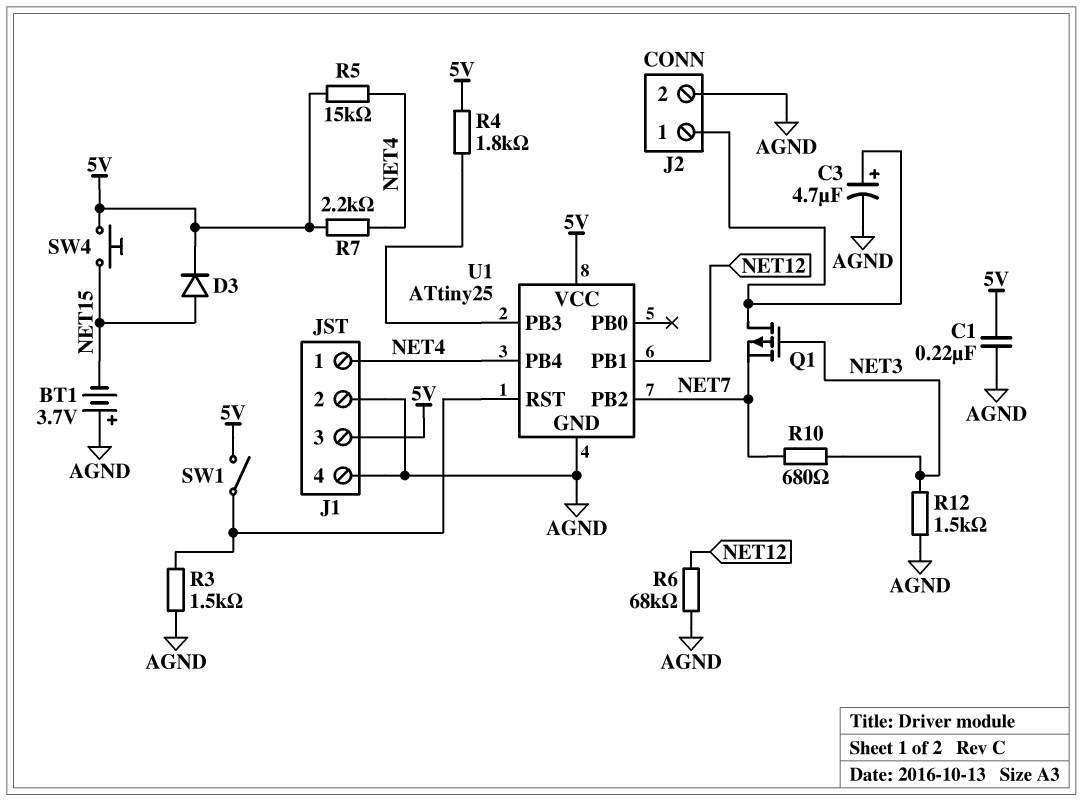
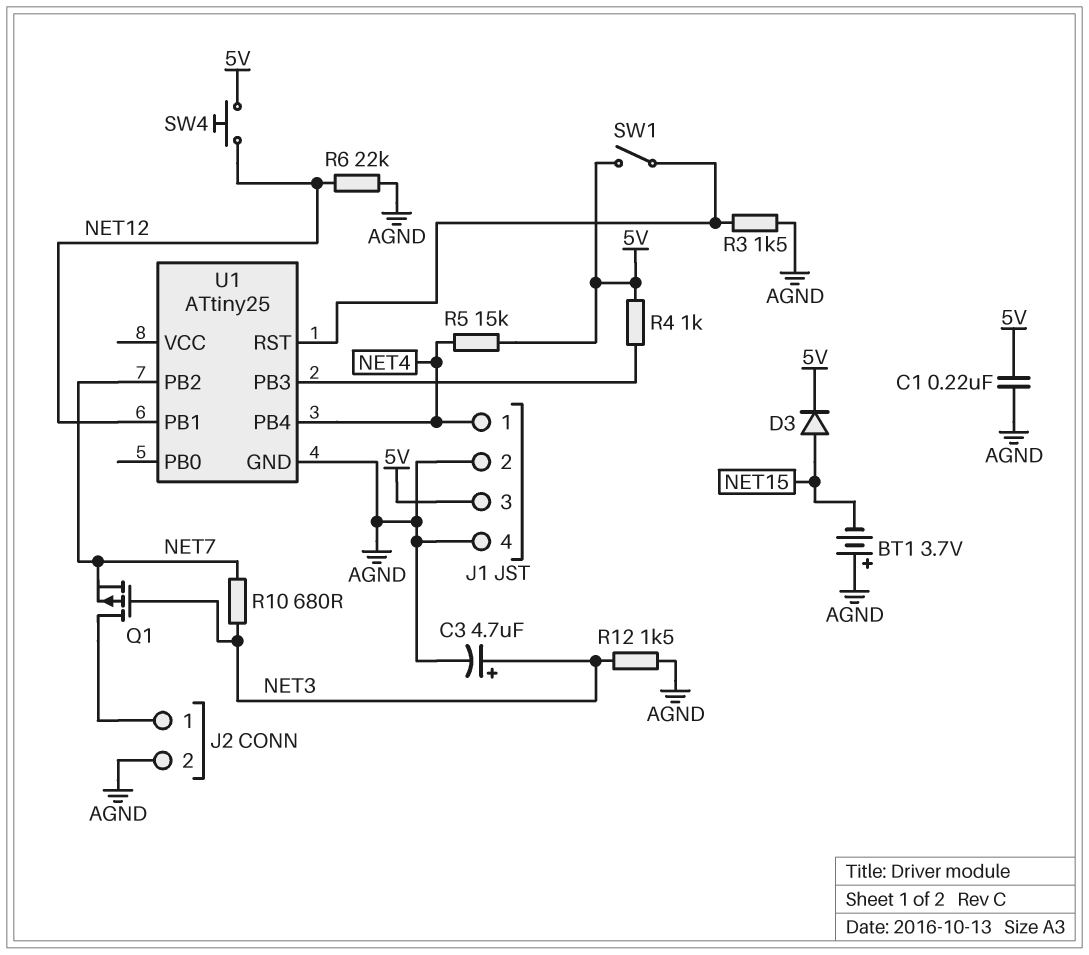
C3: 4.7uF (plus J2/1, minus AGND) -> 4.7uF (plus NET3, minus AGND)
R4: 1.8k (5V, U1/PB3) -> 1k (5V, U1/PB3)
R6: 68k (AGND, NET12) -> 22k (AGND, NET12)
R7: 2.2k (5V, NET4) -> none
SW4: button (5V, NET15) -> button (5V, NET12)
U1 pin VCC: 5V -> none

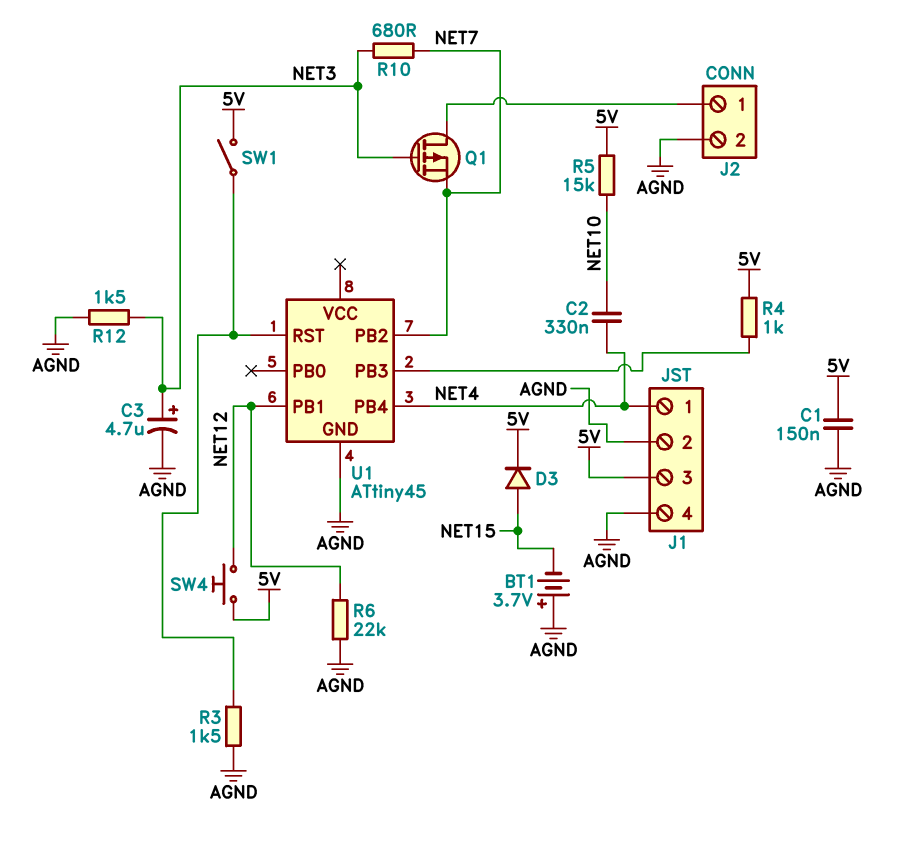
C1: 220nF (5V, AGND) -> 150nF (5V, AGND)
C2: none -> 330nF (NET4, NET10)
R5: 15k (5V, NET4) -> 15k (5V, NET10)
U1: ATtiny25 -> ATtiny45

